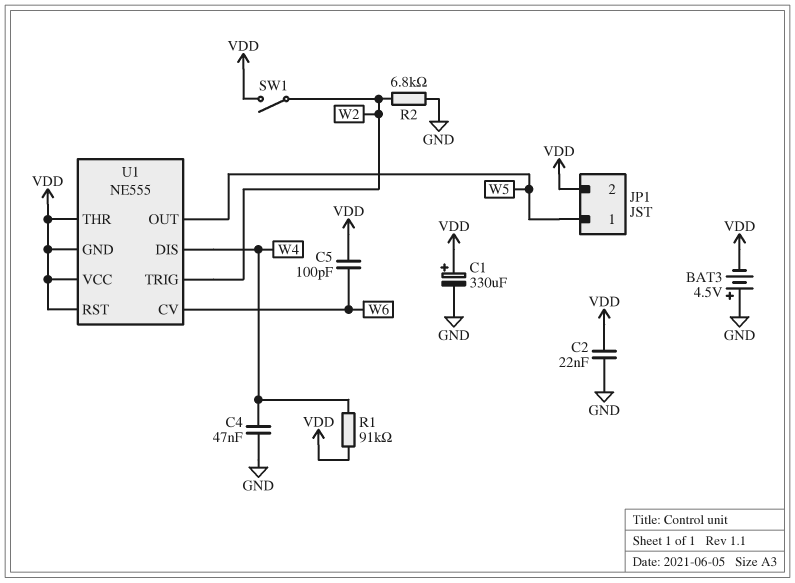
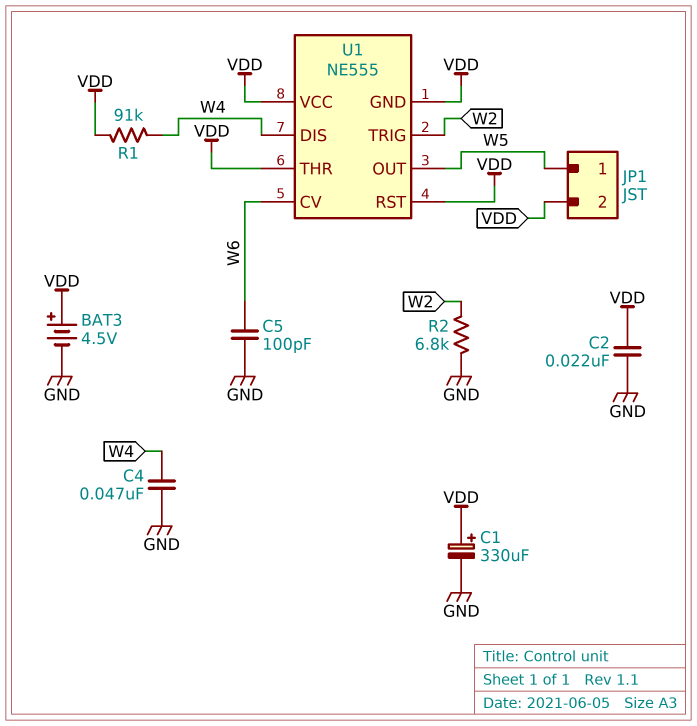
BAT3: 4.5V (plus GND, minus VDD) -> 4.5V (plus VDD, minus GND)
C5: 100pF (VDD, W6) -> 100pF (GND, W6)
SW1: switch (VDD, W2) -> none

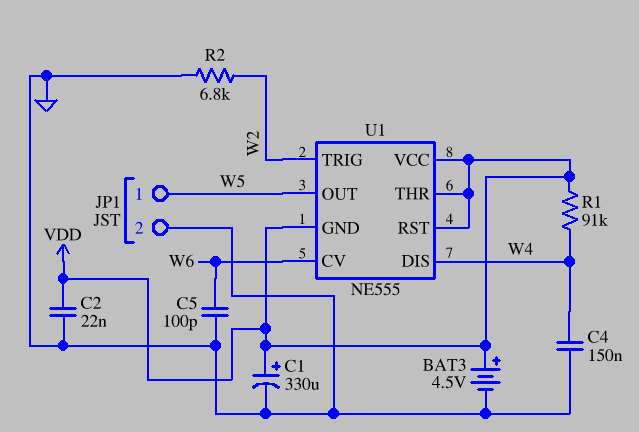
C4: 47nF (GND, W4) -> 150nF (GND, W4)
JP1 pin 2: VDD -> GND

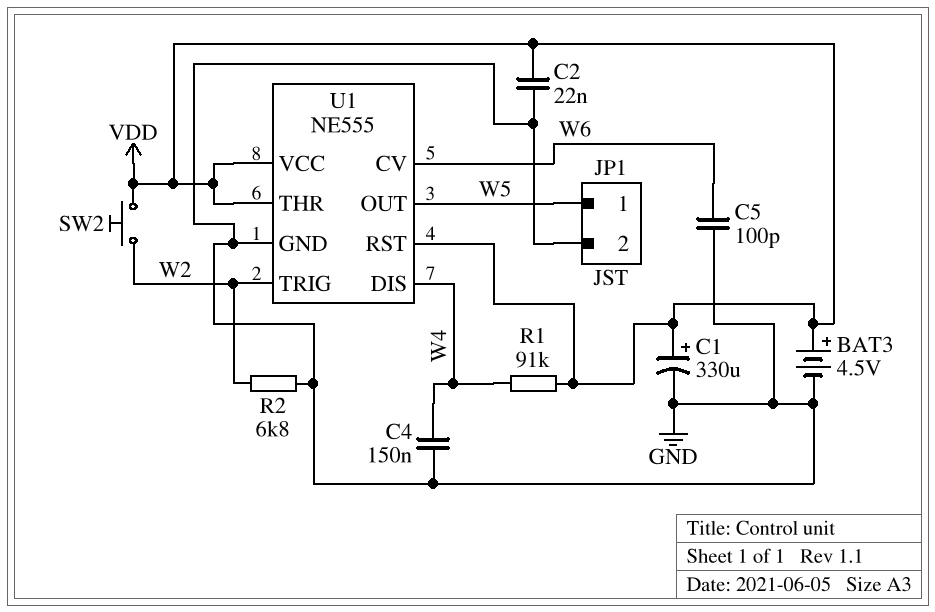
SW2: none -> button (VDD, W2)
U1 pin GND: VDD -> GND

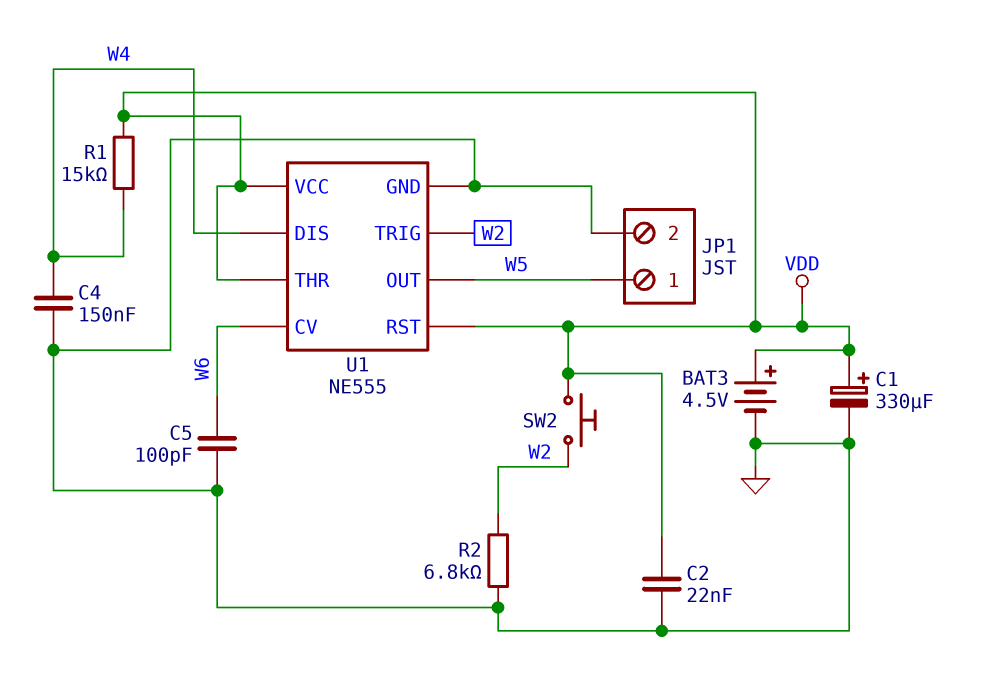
R1: 91k (VDD, W4) -> 15k (VDD, W4)

